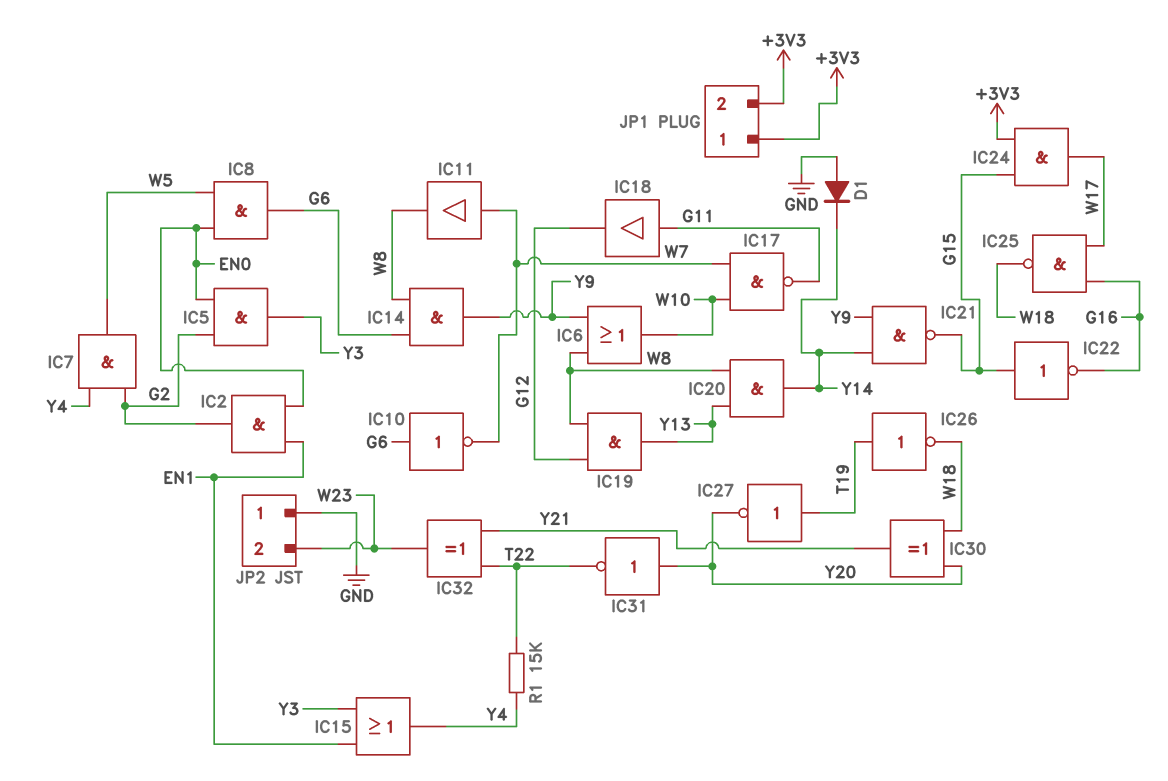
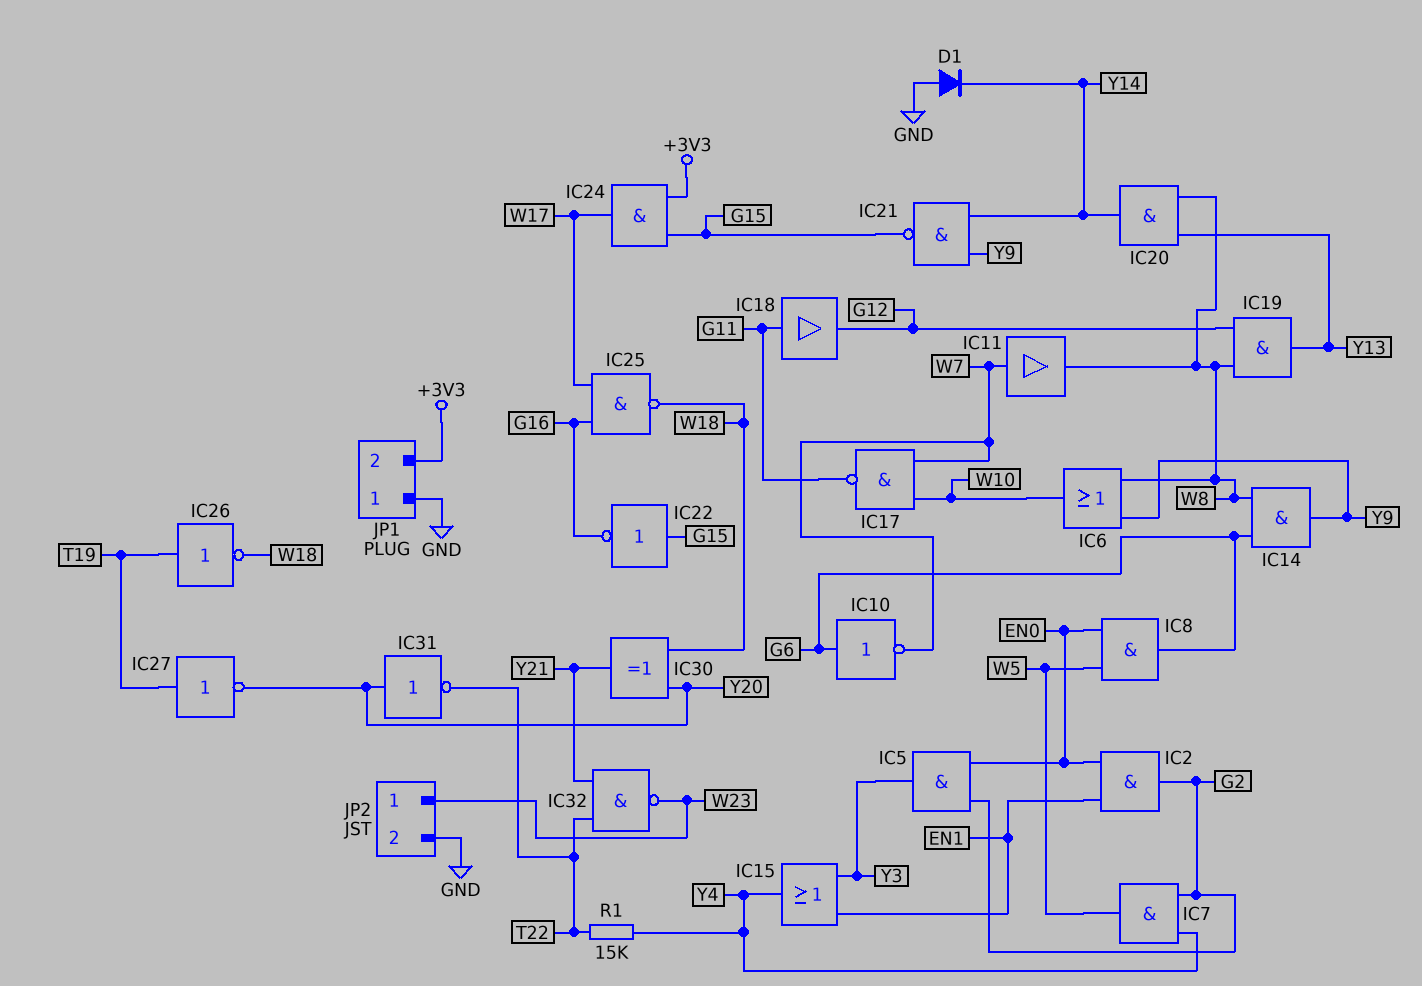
IC32: XOR (in T22, in Y21, out W23) -> NAND (in T22, in Y21, out W23)
JP1 pin 1: +3V3 -> GND
JP2 pin 1: GND -> W23
JP2 pin 2: W23 -> GND

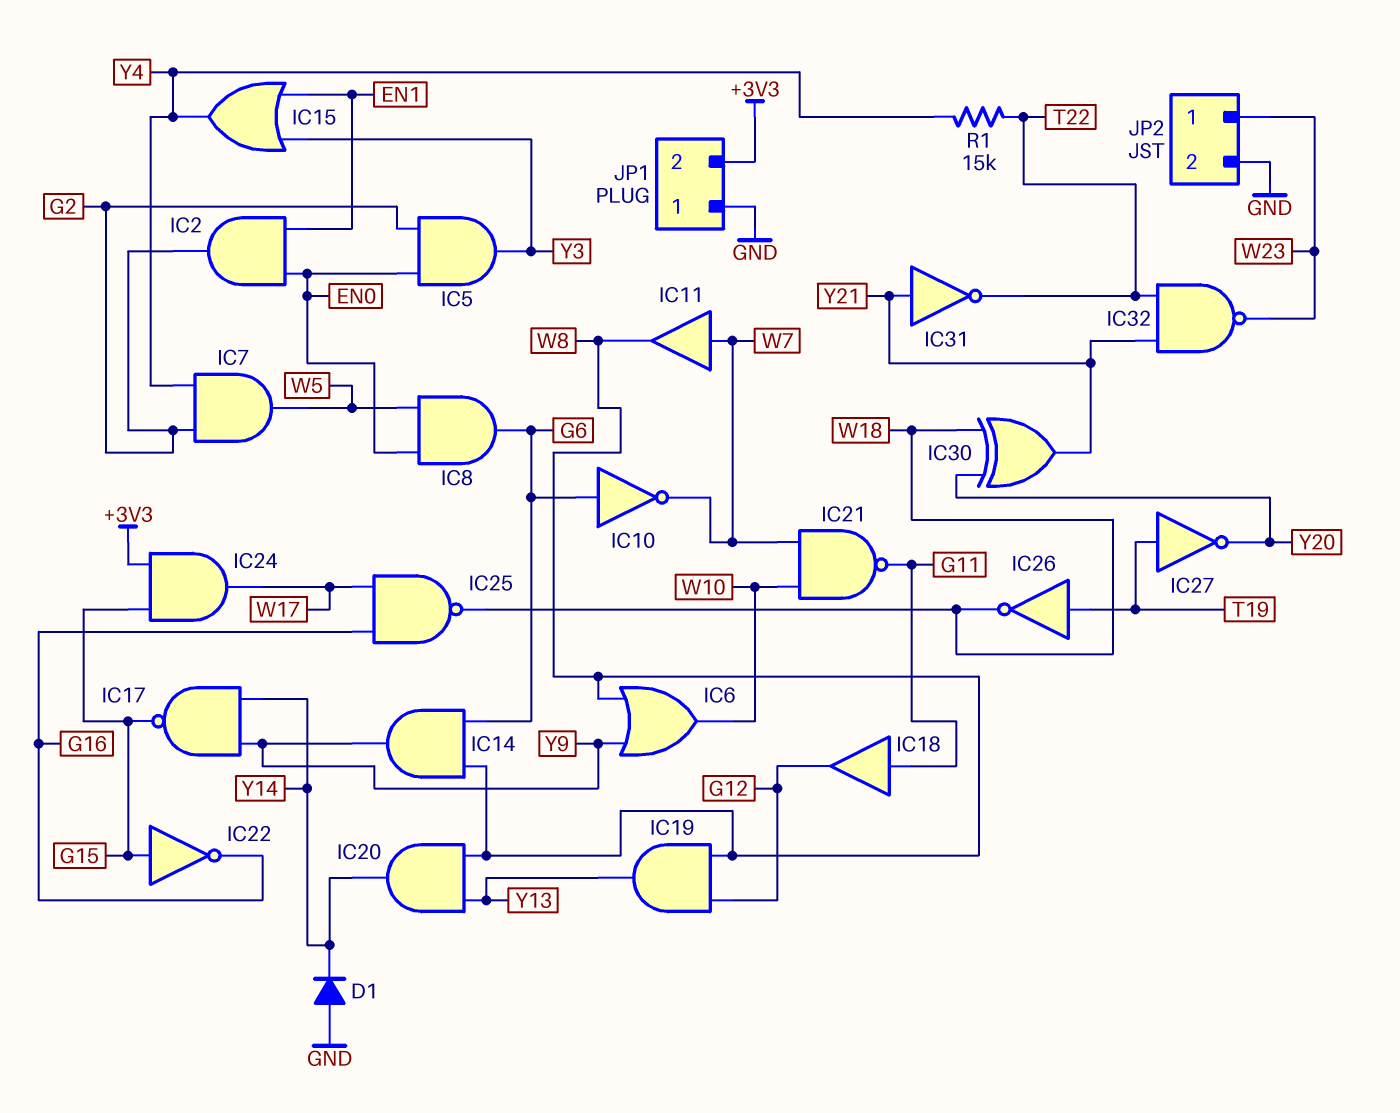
IC17: NAND (in W7, in W10, out G11) -> NAND (in Y9, in Y14, out G15)
IC21: NAND (in Y9, in Y14, out G15) -> NAND (in W7, in W10, out G11)
IC31: NOT (in Y20, out T22) -> NOT (in Y21, out T22)

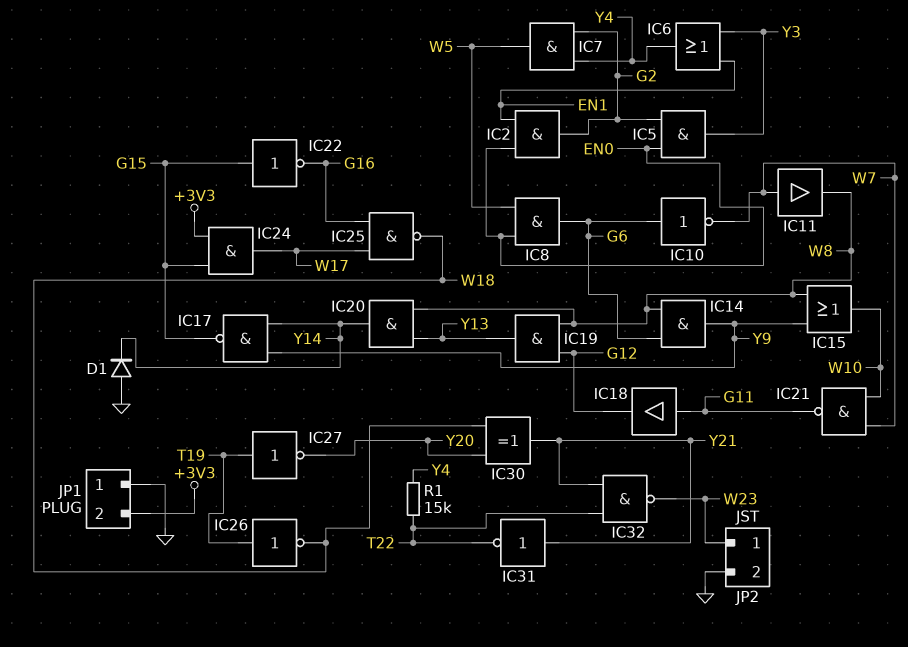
IC6: OR (in W8, in Y9, out W10) -> OR (in EN1, in Y3, out Y4)
IC15: OR (in EN1, in Y3, out Y4) -> OR (in W8, in Y9, out W10)

